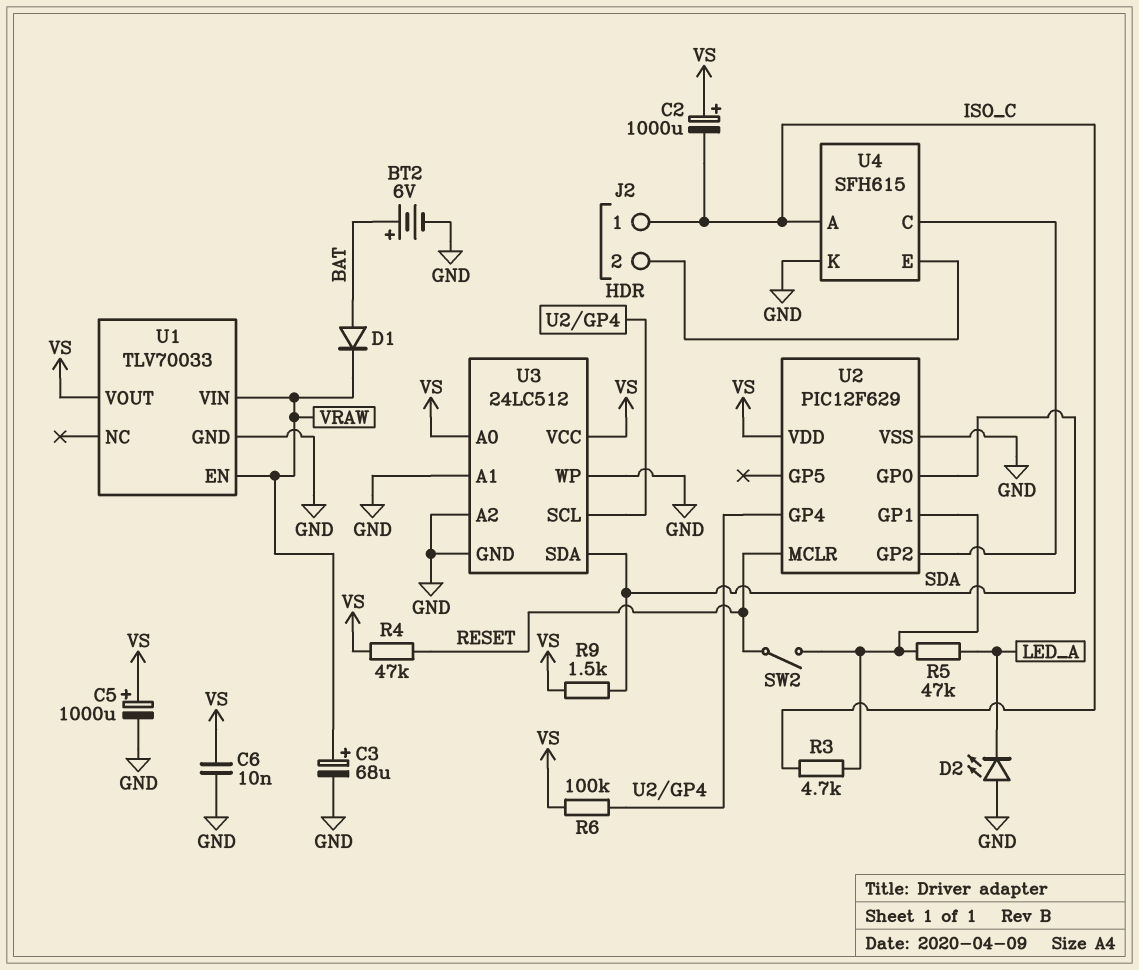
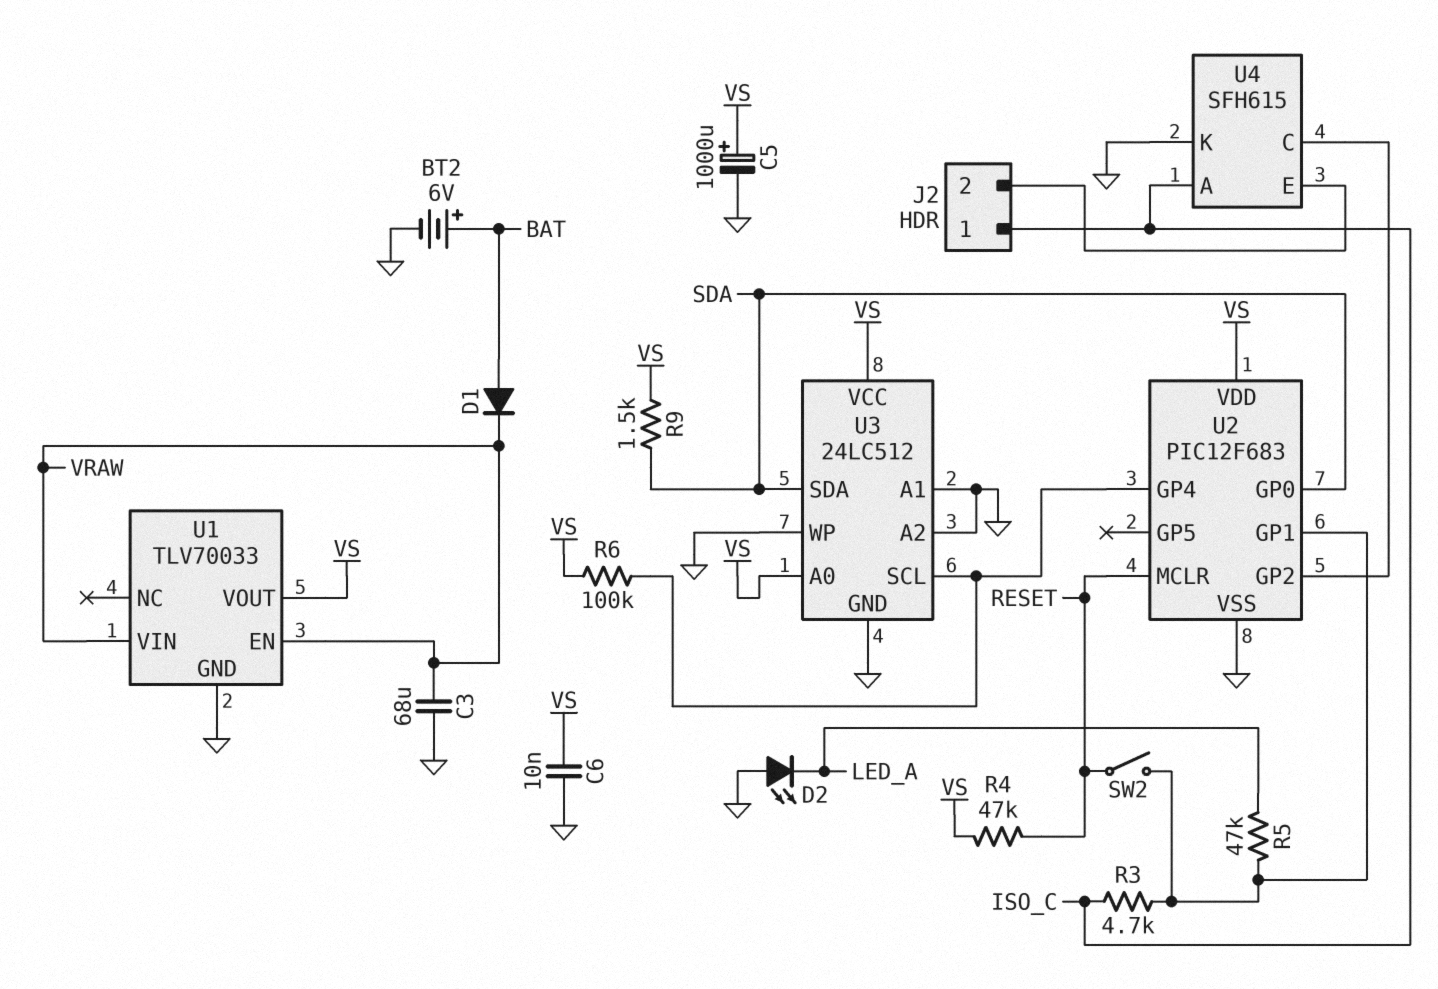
C2: 1000uF (plus VS, minus ISO_C) -> none
C3: 68uF (plus VRAW, minus GND) -> 68uF (GND, VRAW)
U2: PIC12F629 -> PIC12F683

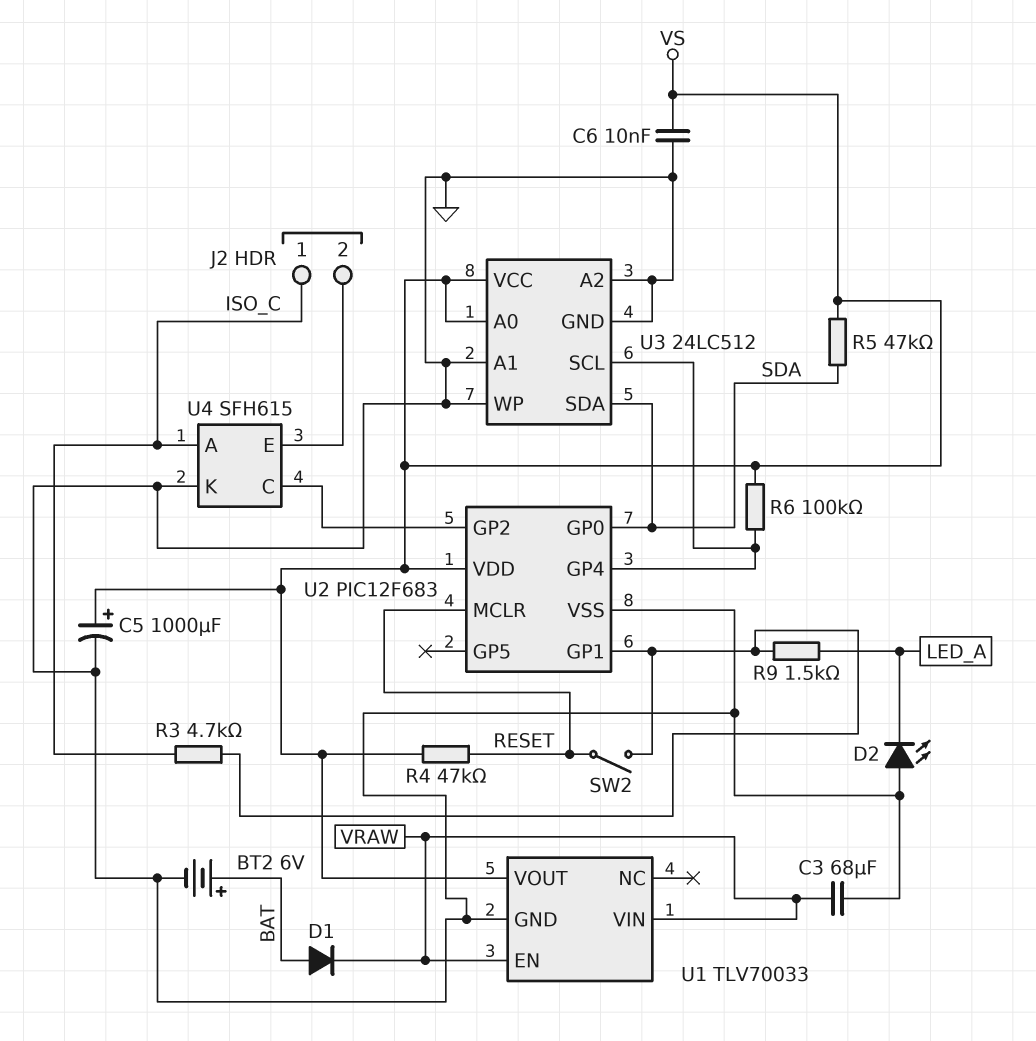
R5: 47k (LED_A, U2/GP1) -> 47k (SDA, VS)
R9: 1.5k (SDA, VS) -> 1.5k (LED_A, U2/GP1)

